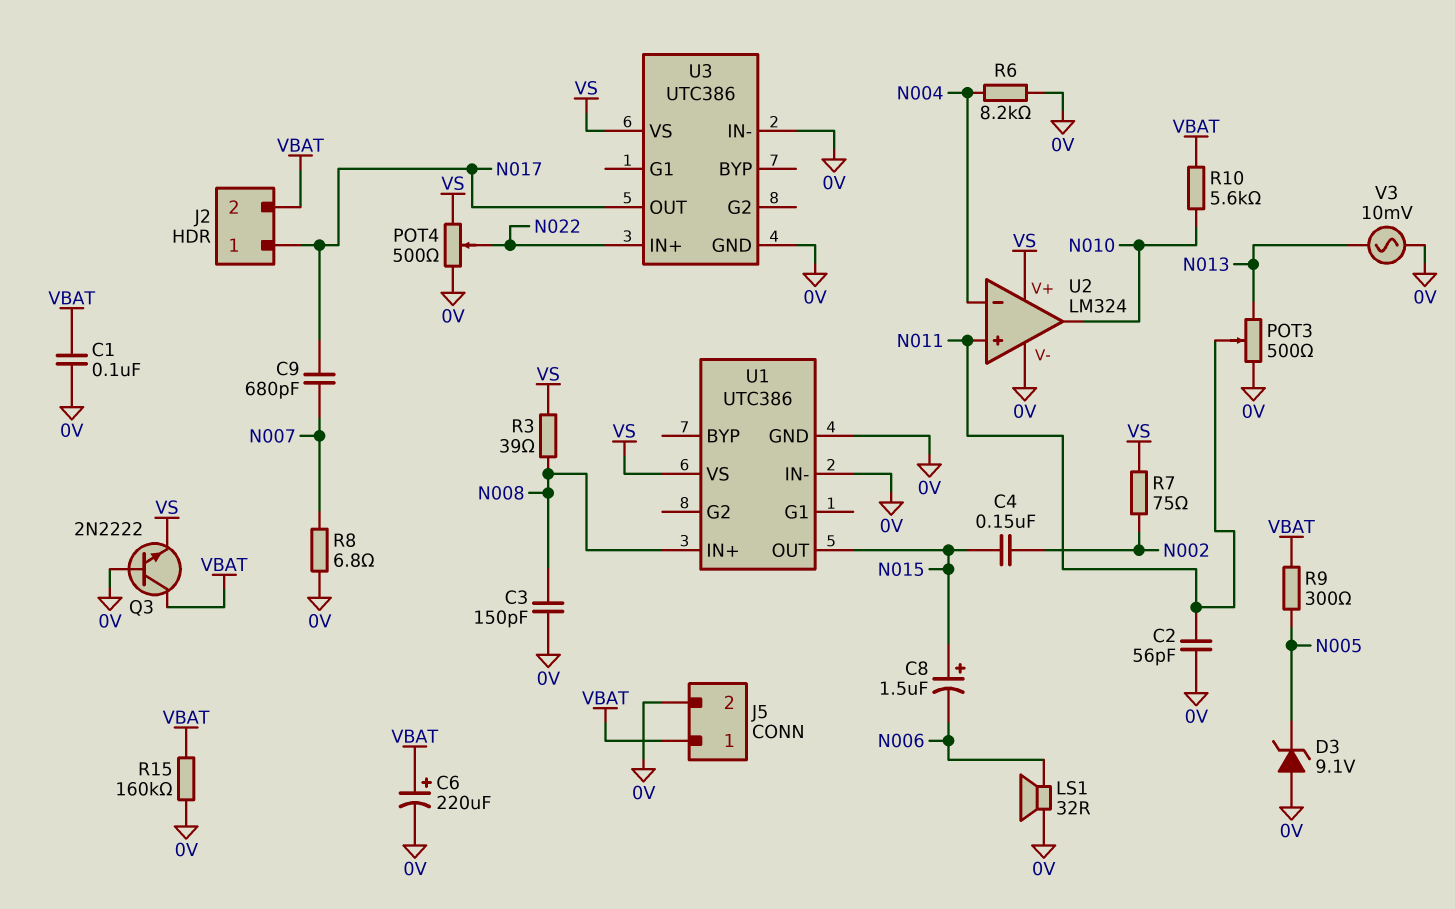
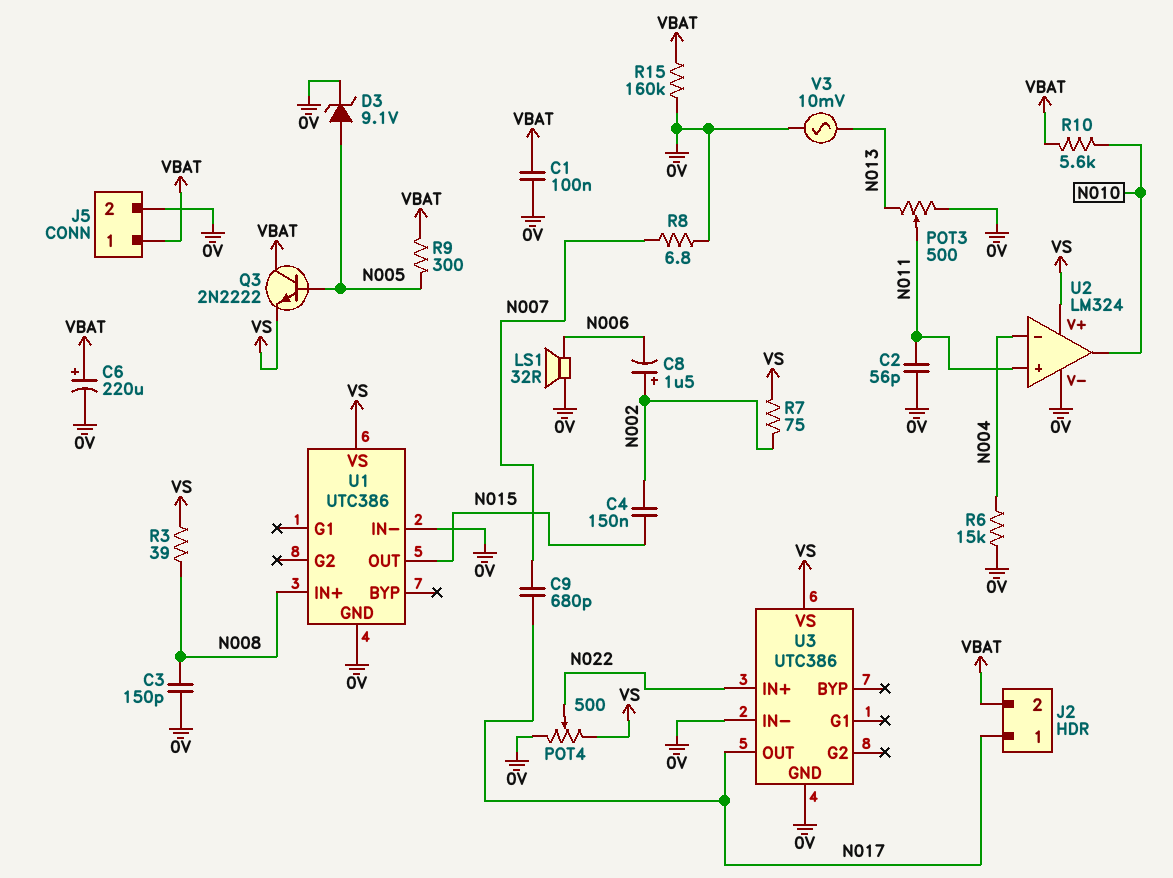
C8: 1.5uF (plus N015, minus N006) -> 1.5uF (plus N002, minus N006)
D3: zener 9.1V (A 0V, K N005) -> zener 9.1V (A N005, K 0V)
Q3: NPN 2N2222 (B 0V, C VBAT, E VS) -> NPN 2N2222 (B N005, C VBAT, E VS)
R6: 8.2k (0V, N004) -> 15k (0V, N004)

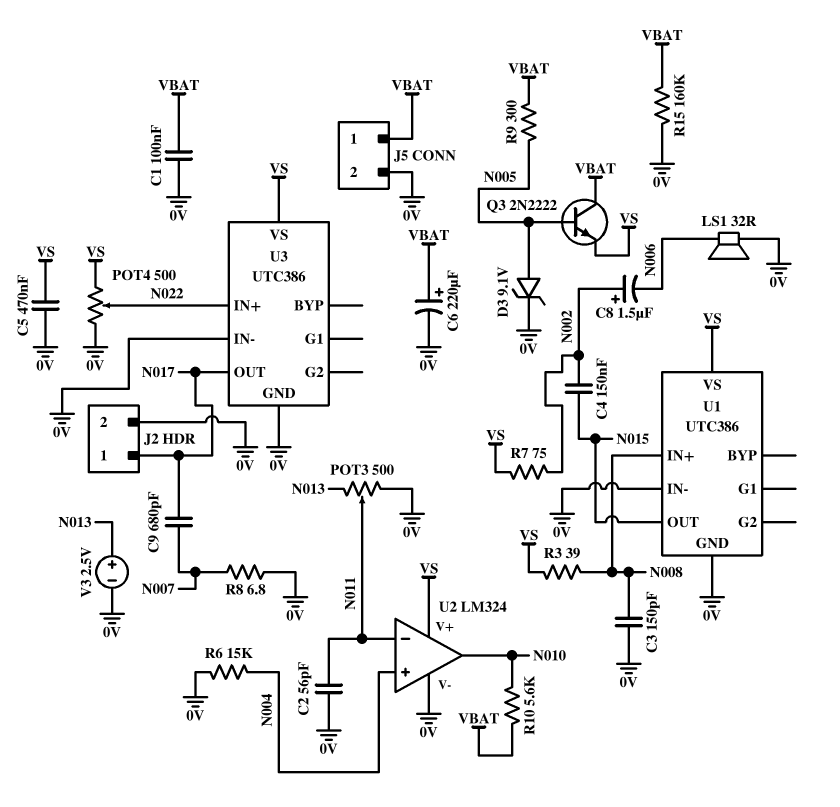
C5: none -> 470nF (0V, VS)
J2 pin 2: VBAT -> 0V
U2 pin in+: N011 -> N004
U2 pin in-: N004 -> N011
V3: AC 10mV (0V, N013) -> 2.5V (plus N013, minus 0V)

